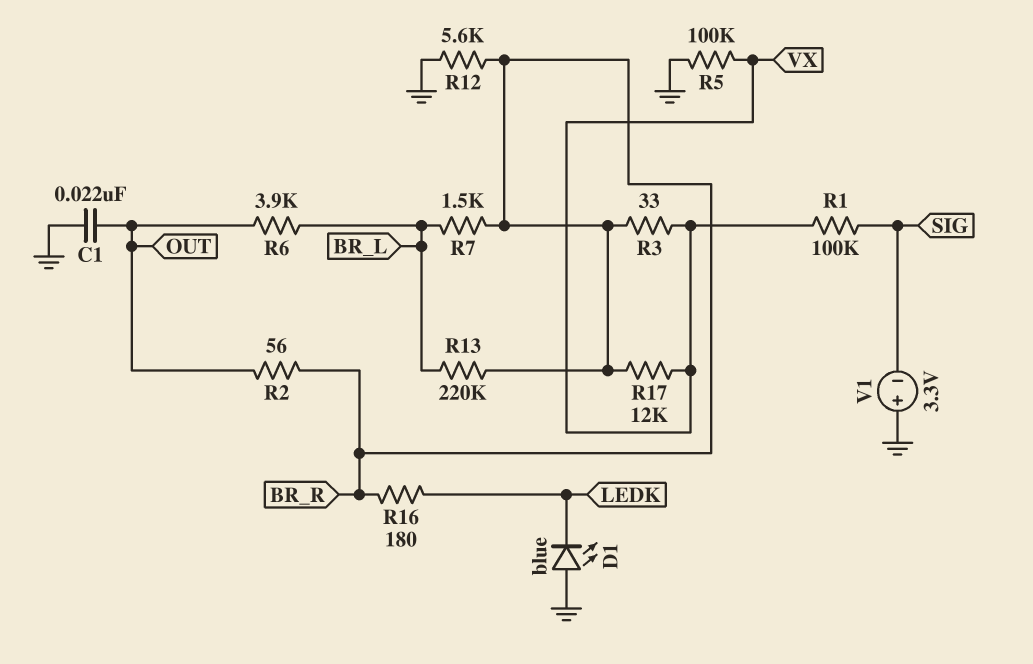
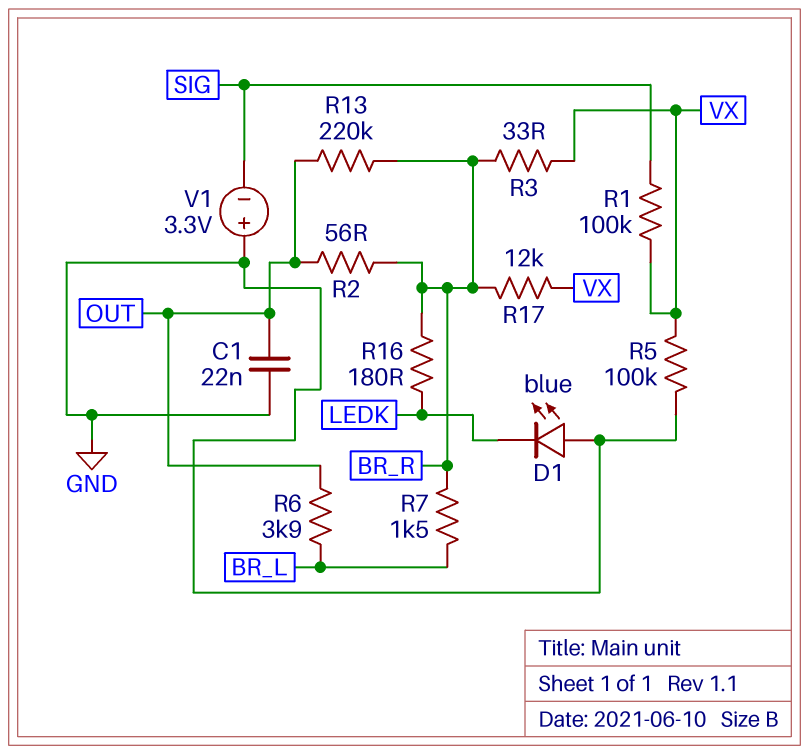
R12: 5.6k (BR_R, GND) -> none
R13: 220k (BR_L, BR_R) -> 220k (BR_R, OUT)

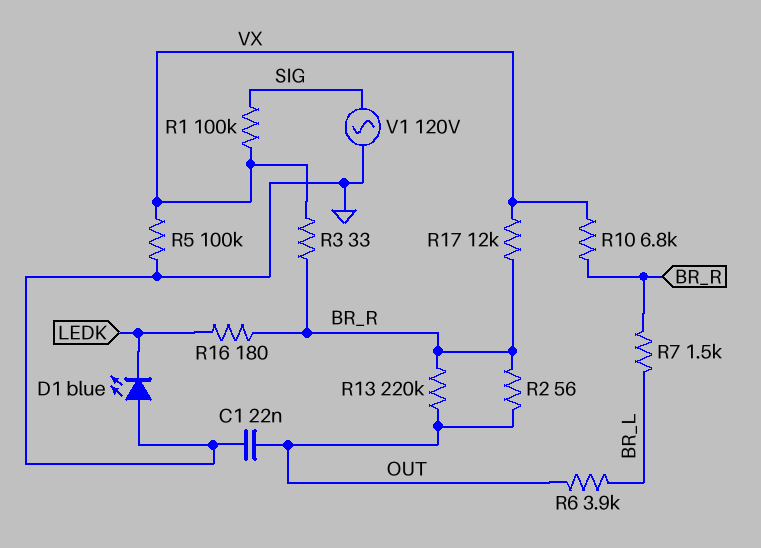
R10: none -> 6.8k (BR_R, VX)
V1: 3.3V (plus GND, minus SIG) -> AC 120V (GND, SIG)

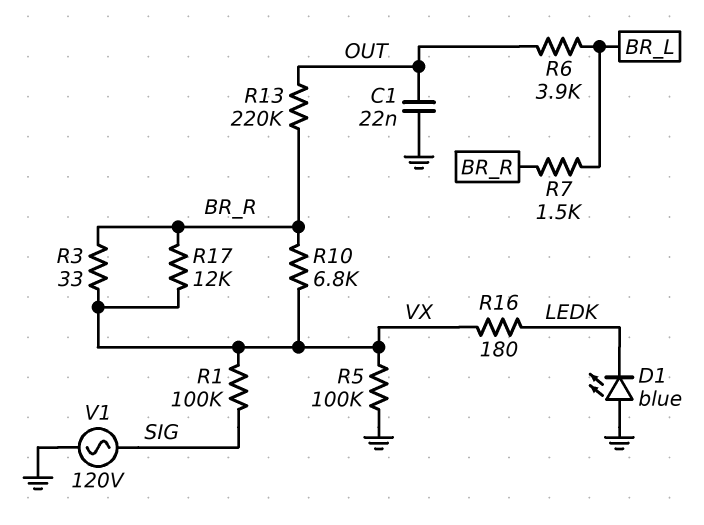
R2: 56 (BR_R, OUT) -> none
R16: 180 (BR_R, LEDK) -> 180 (LEDK, VX)

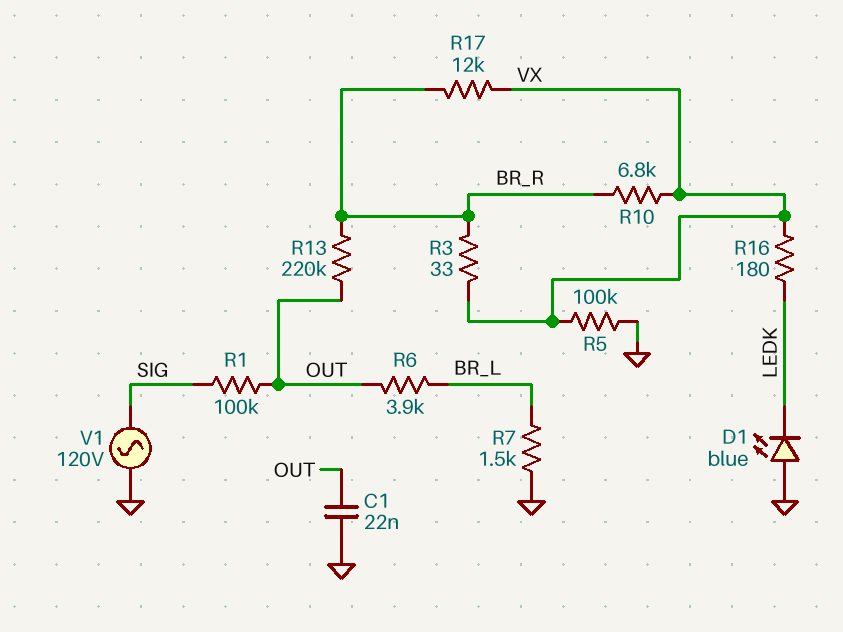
R1: 100k (SIG, VX) -> 100k (OUT, SIG)
R7: 1.5k (BR_L, BR_R) -> 1.5k (BR_L, GND)

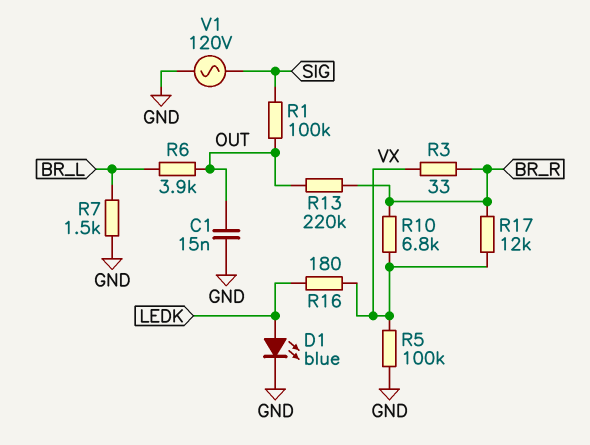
C1: 22nF (GND, OUT) -> 15nF (GND, OUT)
D1: LED blue (A GND, K LEDK) -> LED blue (A LEDK, K GND)

